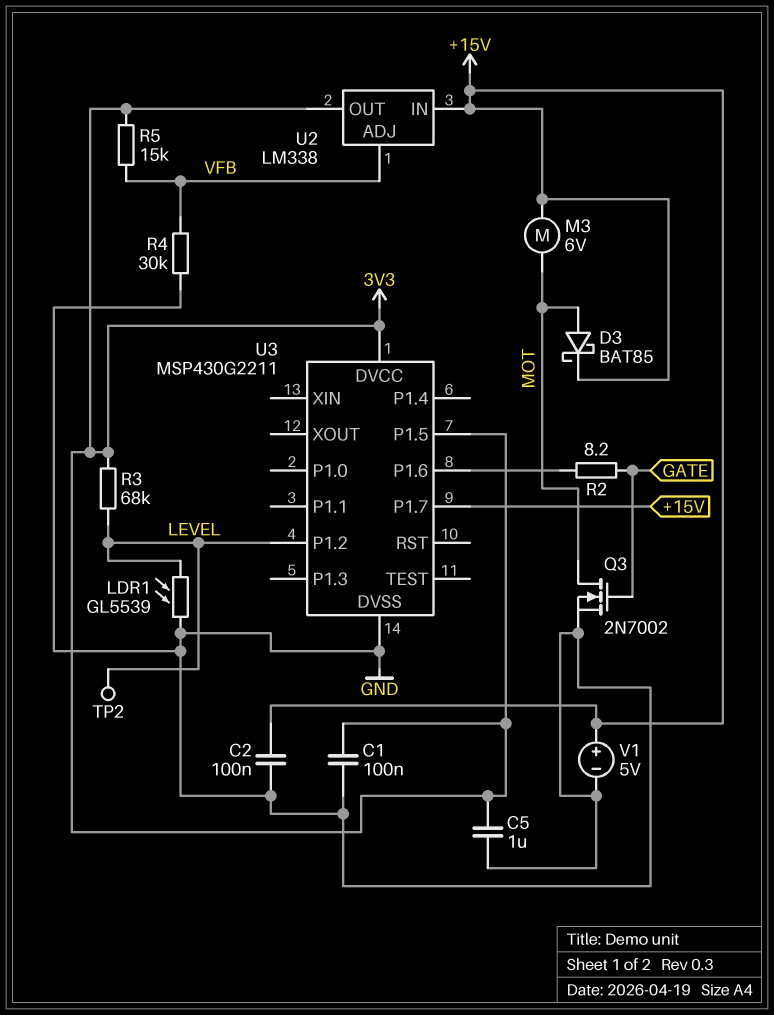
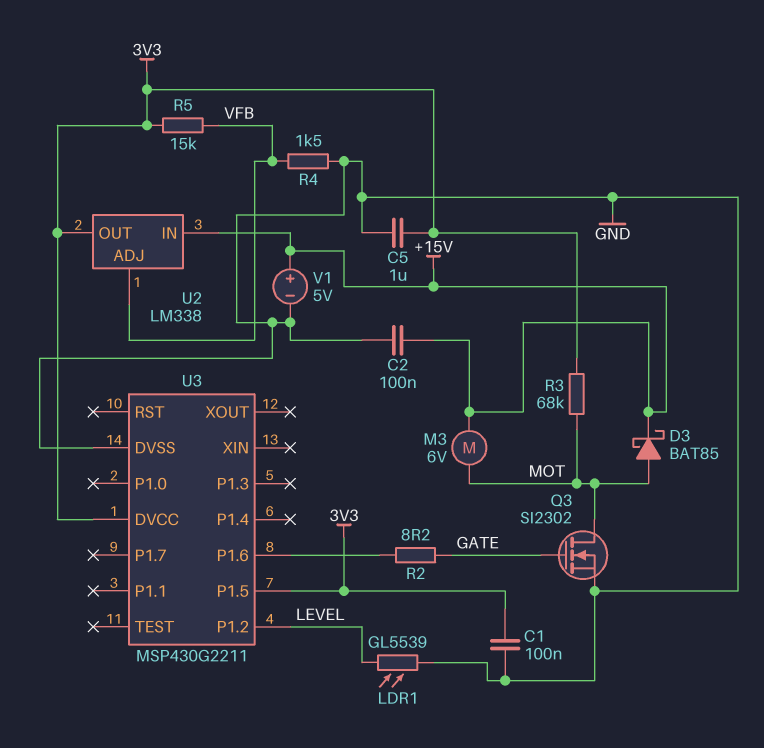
Q3: NMOS 2N7002 (G GATE, D MOT, S GND) -> NMOS SI2302 (G GATE, D MOT, S GND)
R3: 68k (3V3, LEVEL) -> 68k (3V3, MOT)
R4: 30k (GND, VFB) -> 1.5k (GND, VFB)
TP2: test point (LEVEL) -> none
U3 pin P1.7: +15V -> none

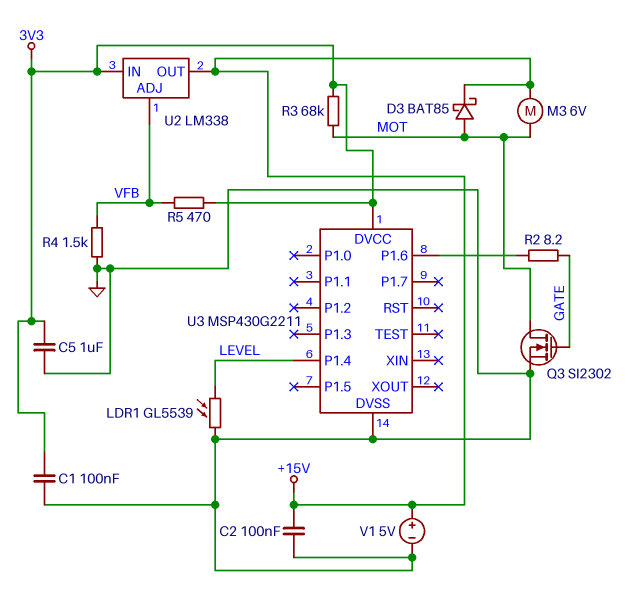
R5: 15k (3V3, VFB) -> 470 (3V3, VFB)
U2 pin IN: +15V -> 3V3
U2 pin OUT: 3V3 -> +15V
U3 pin P1.2: LEVEL -> none
U3 pin P1.4: none -> LEVEL
U3 pin P1.5: 3V3 -> none

